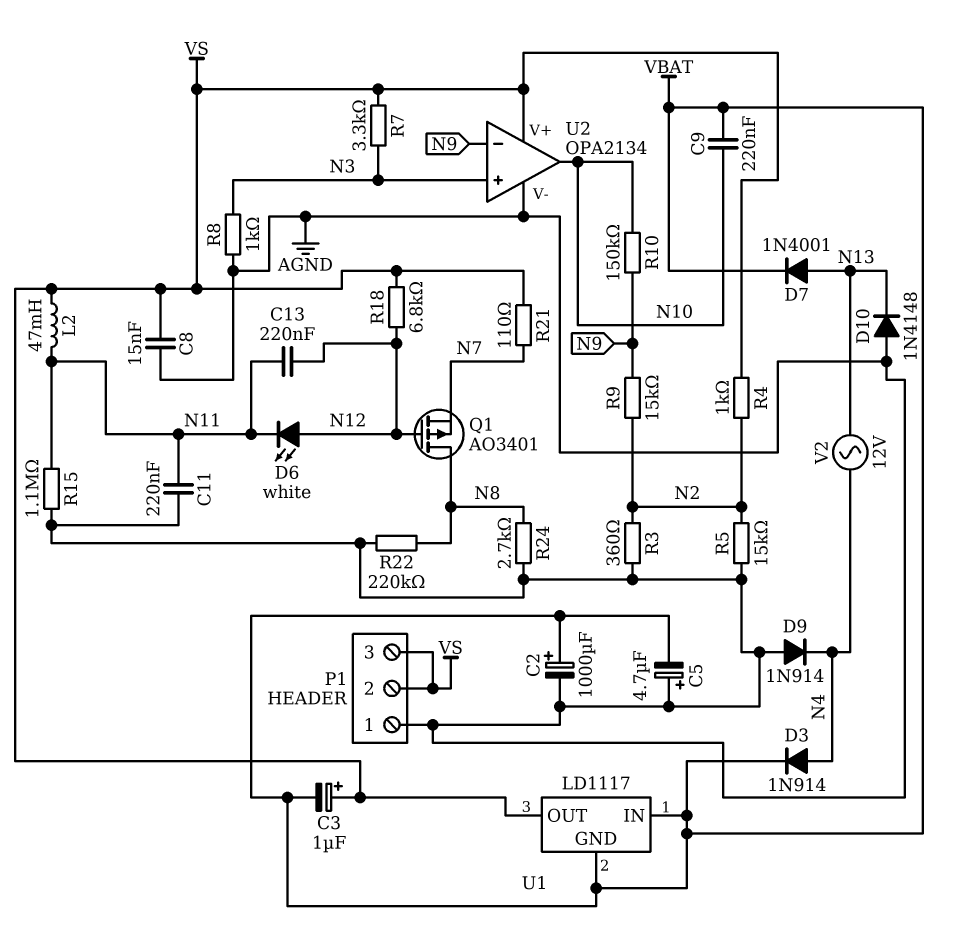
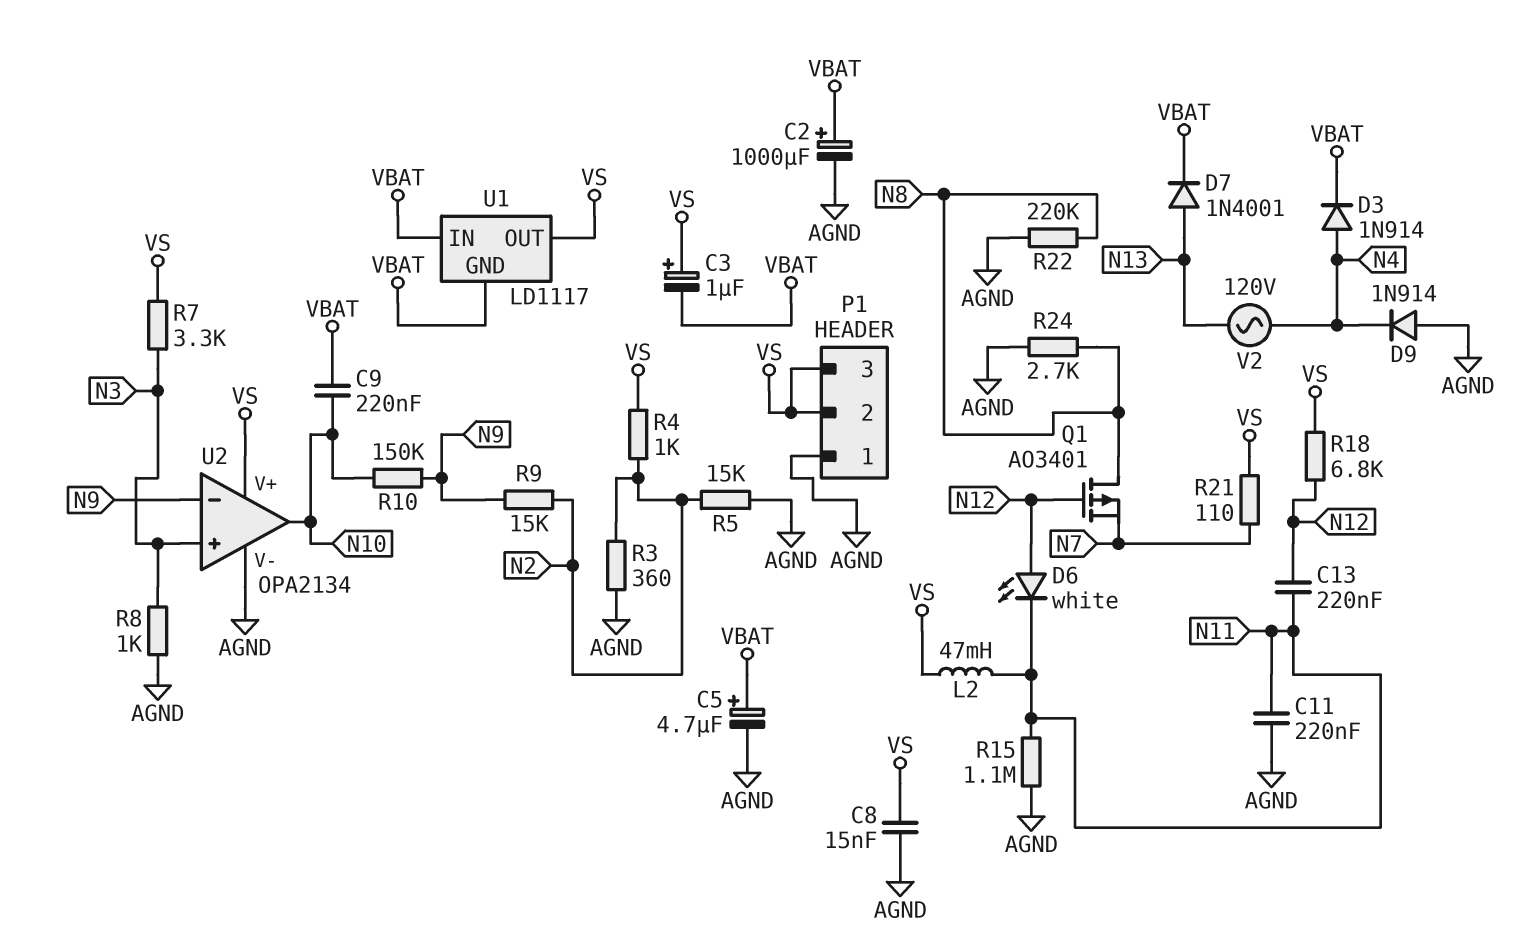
C5: 4.7uF (plus AGND, minus VBAT) -> 4.7uF (plus VBAT, minus AGND)
D10: diode 1N4148 (A AGND, K N13) -> none
V2: AC 12V (N4, N13) -> AC 120V (N4, N13)

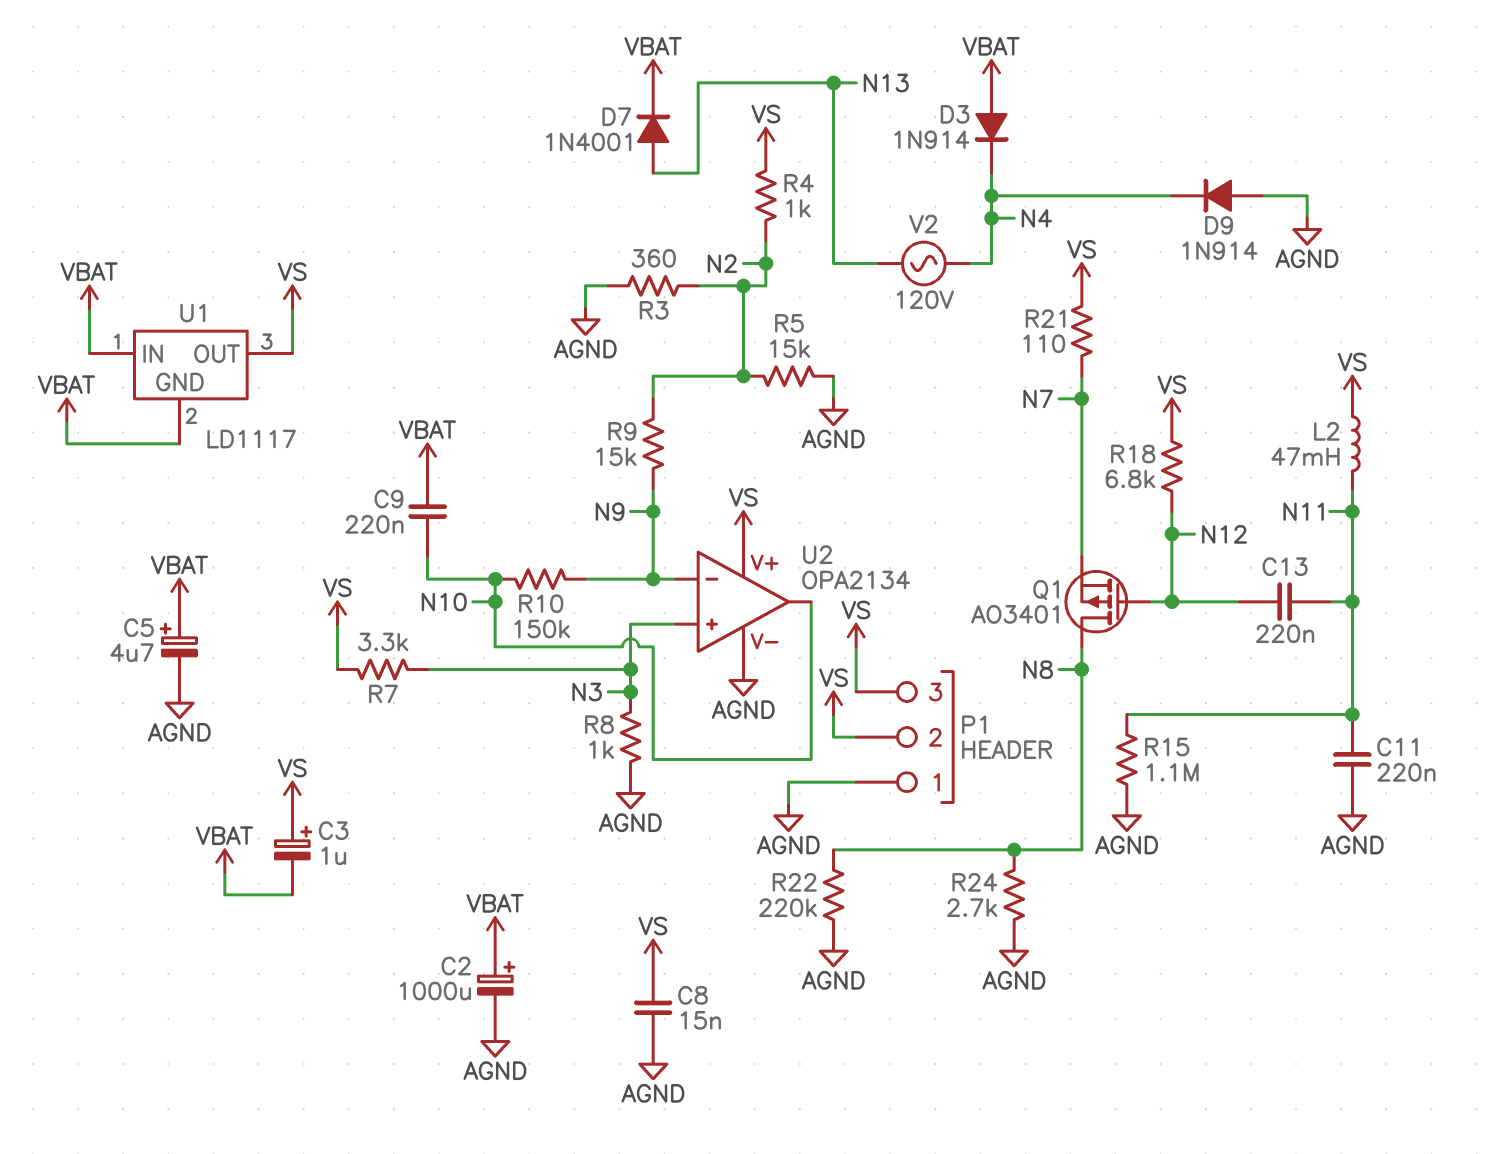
D3: diode 1N914 (A N4, K VBAT) -> diode 1N914 (A VBAT, K N4)
D6: LED white (A N12, K N11) -> none

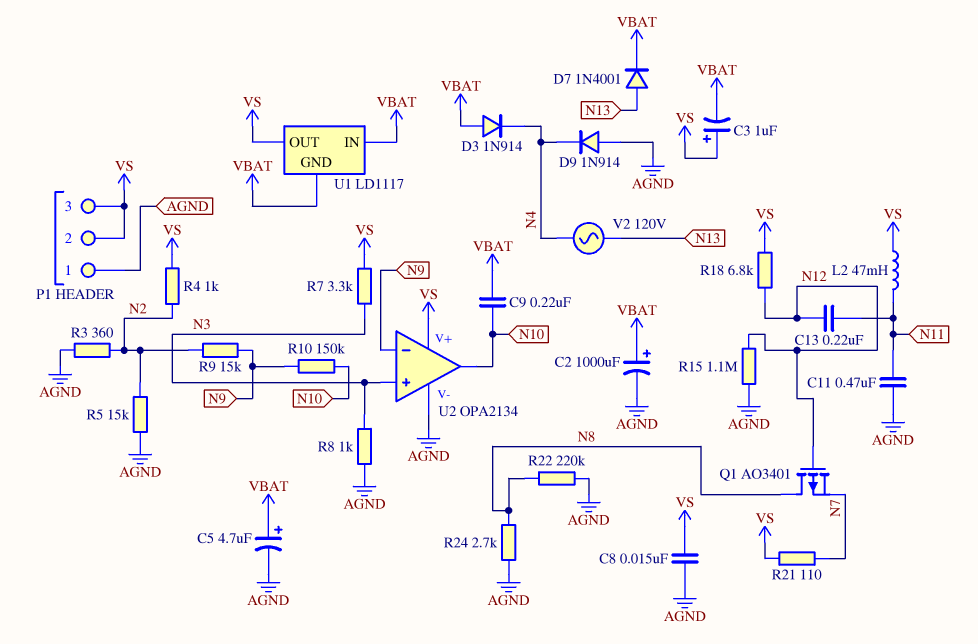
C11: 220nF (AGND, N11) -> 470nF (AGND, N11)
R15: 1.1M (AGND, N11) -> 1.1M (AGND, N12)

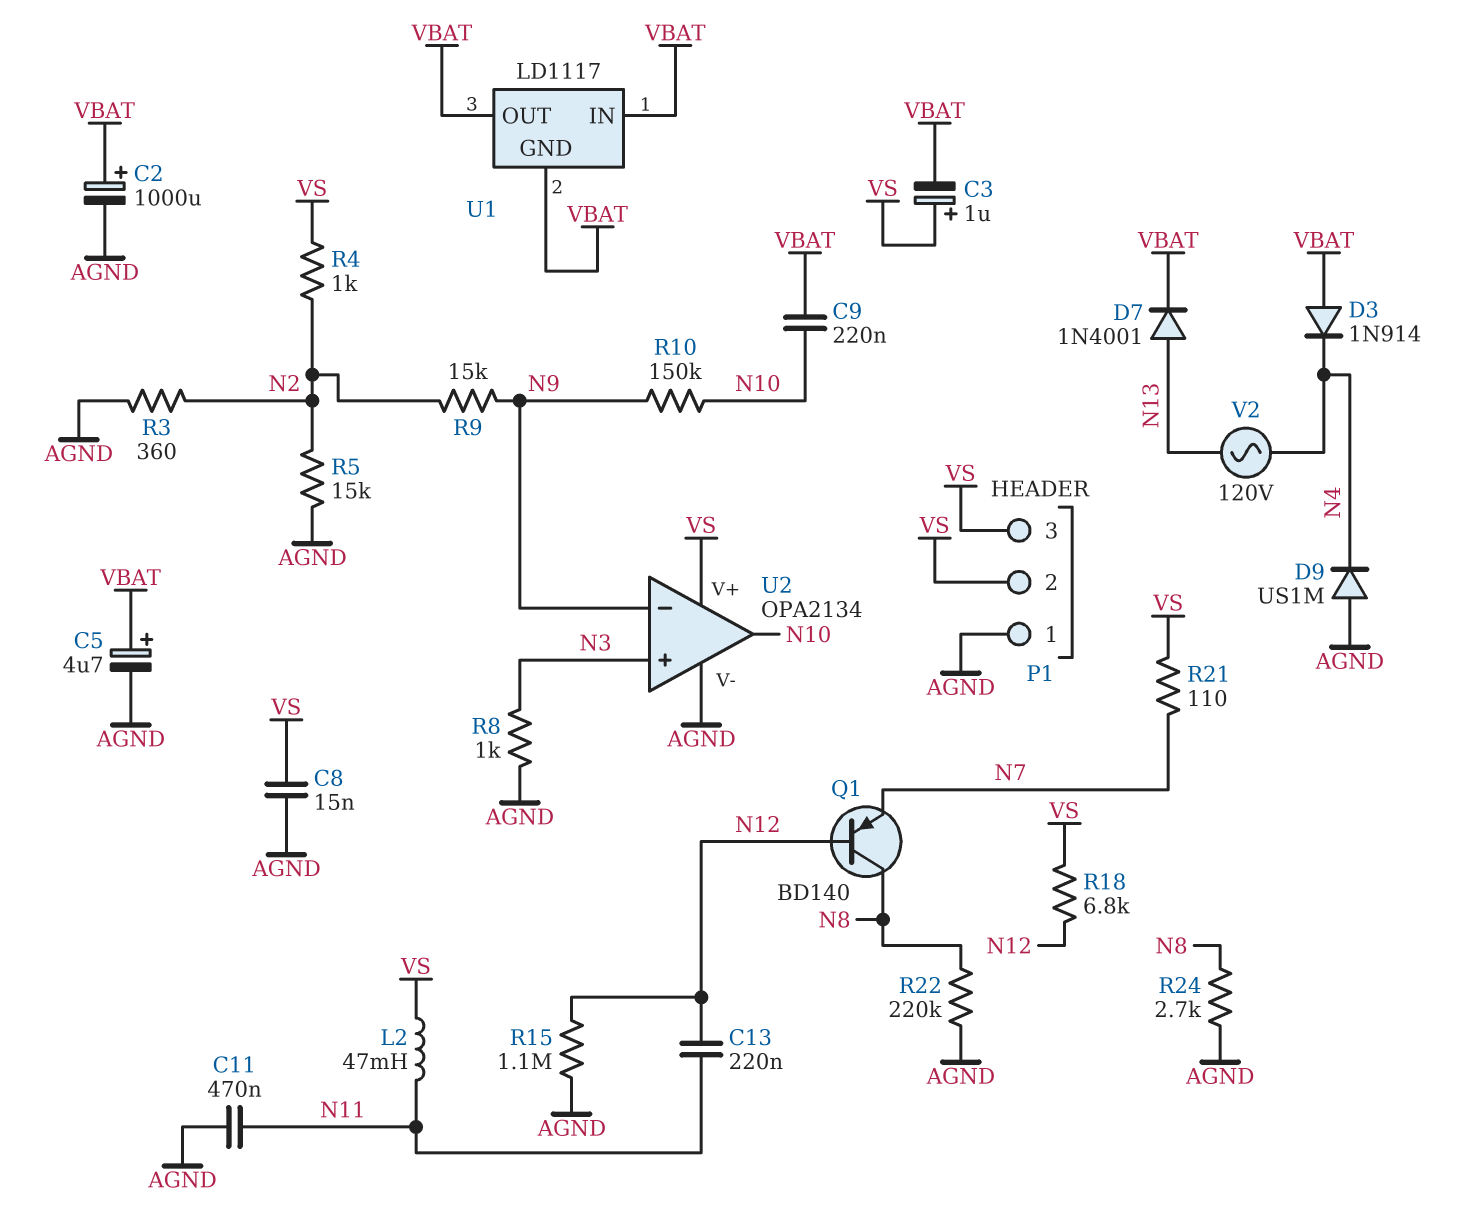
D9: diode 1N914 (A AGND, K N4) -> diode US1M (A AGND, K N4)
Q1: PMOS AO3401 (G N12, D N8, S N7) -> PNP BD140 (B N12, C N8, E N7)
R7: 3.3k (N3, VS) -> none
U1 pin OUT: VS -> VBAT

